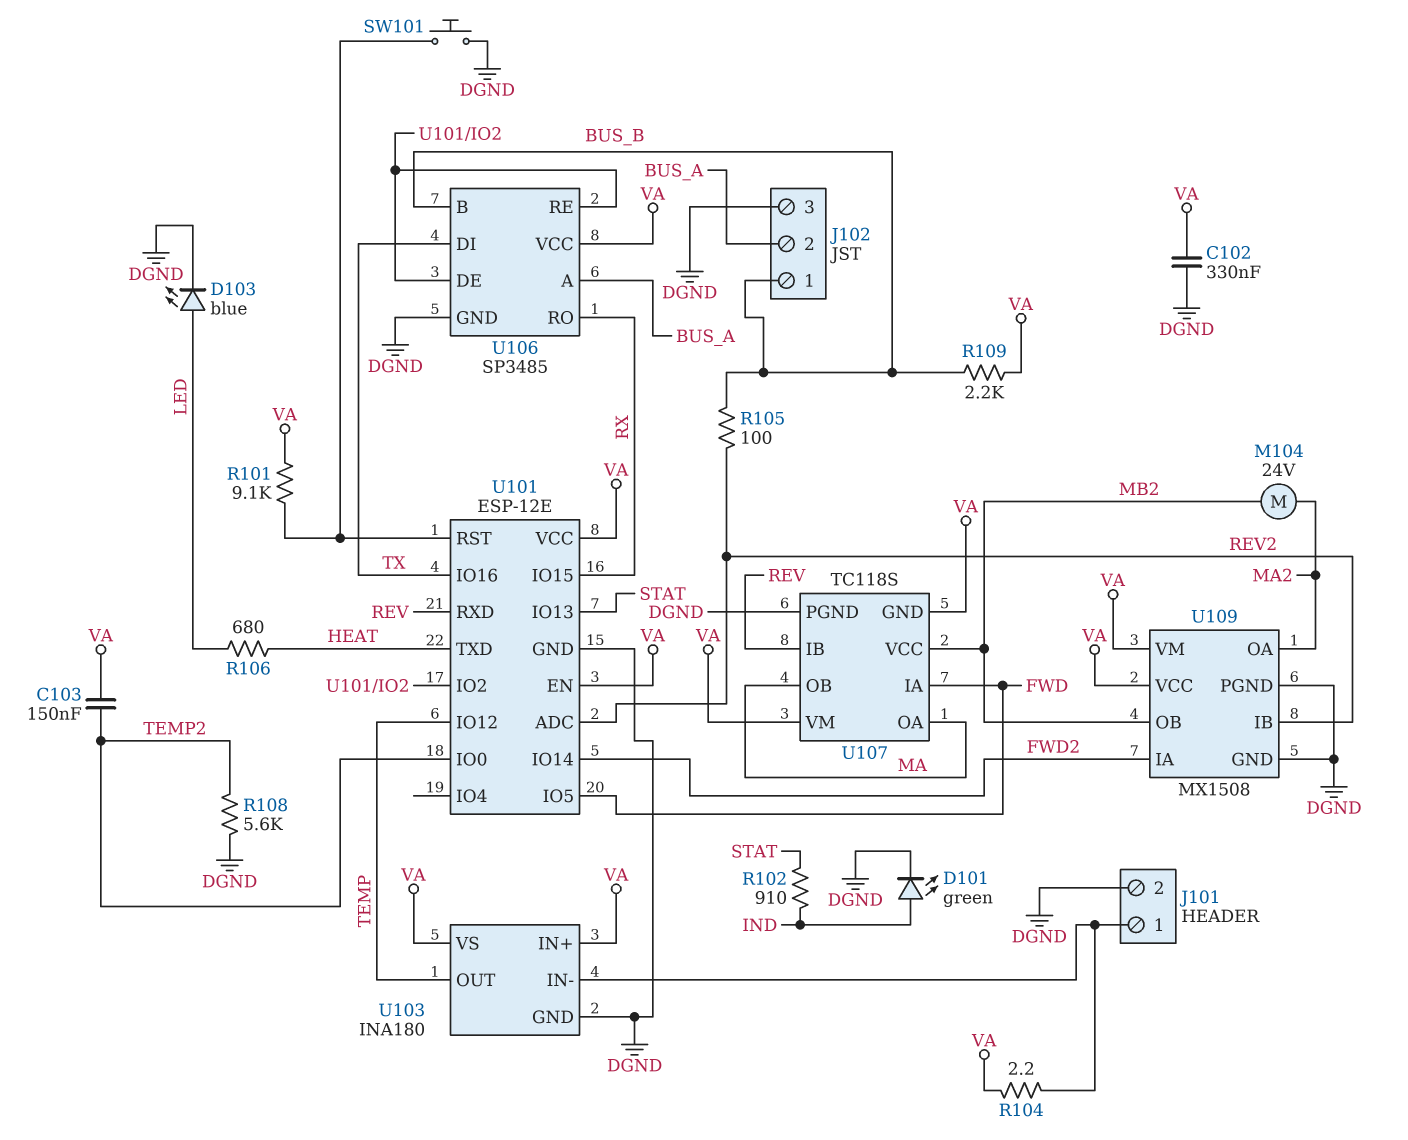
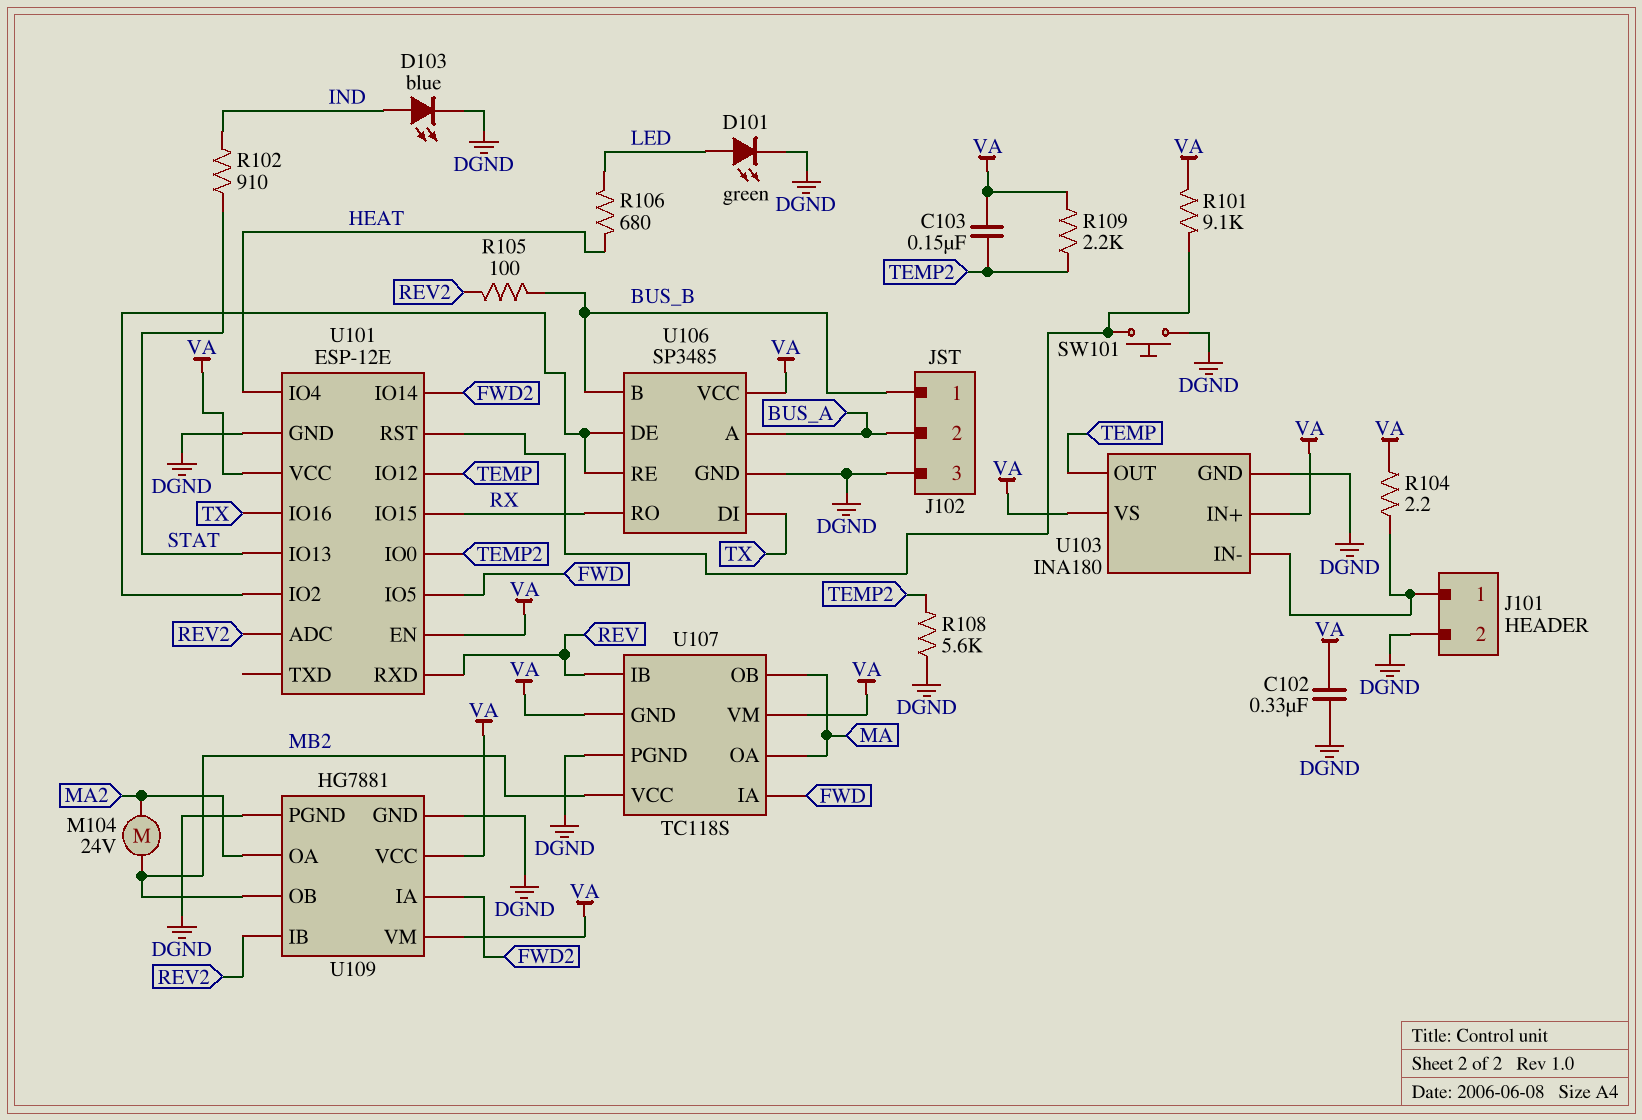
D101: LED green (A IND, K DGND) -> LED green (A LED, K DGND)
D103: LED blue (A LED, K DGND) -> LED blue (A IND, K DGND)
R109: 2.2k (BUS_B, VA) -> 2.2k (TEMP2, VA)
U101 pin IO4: none -> HEAT
U101 pin TXD: HEAT -> none
U109: MX1508 -> HG7881

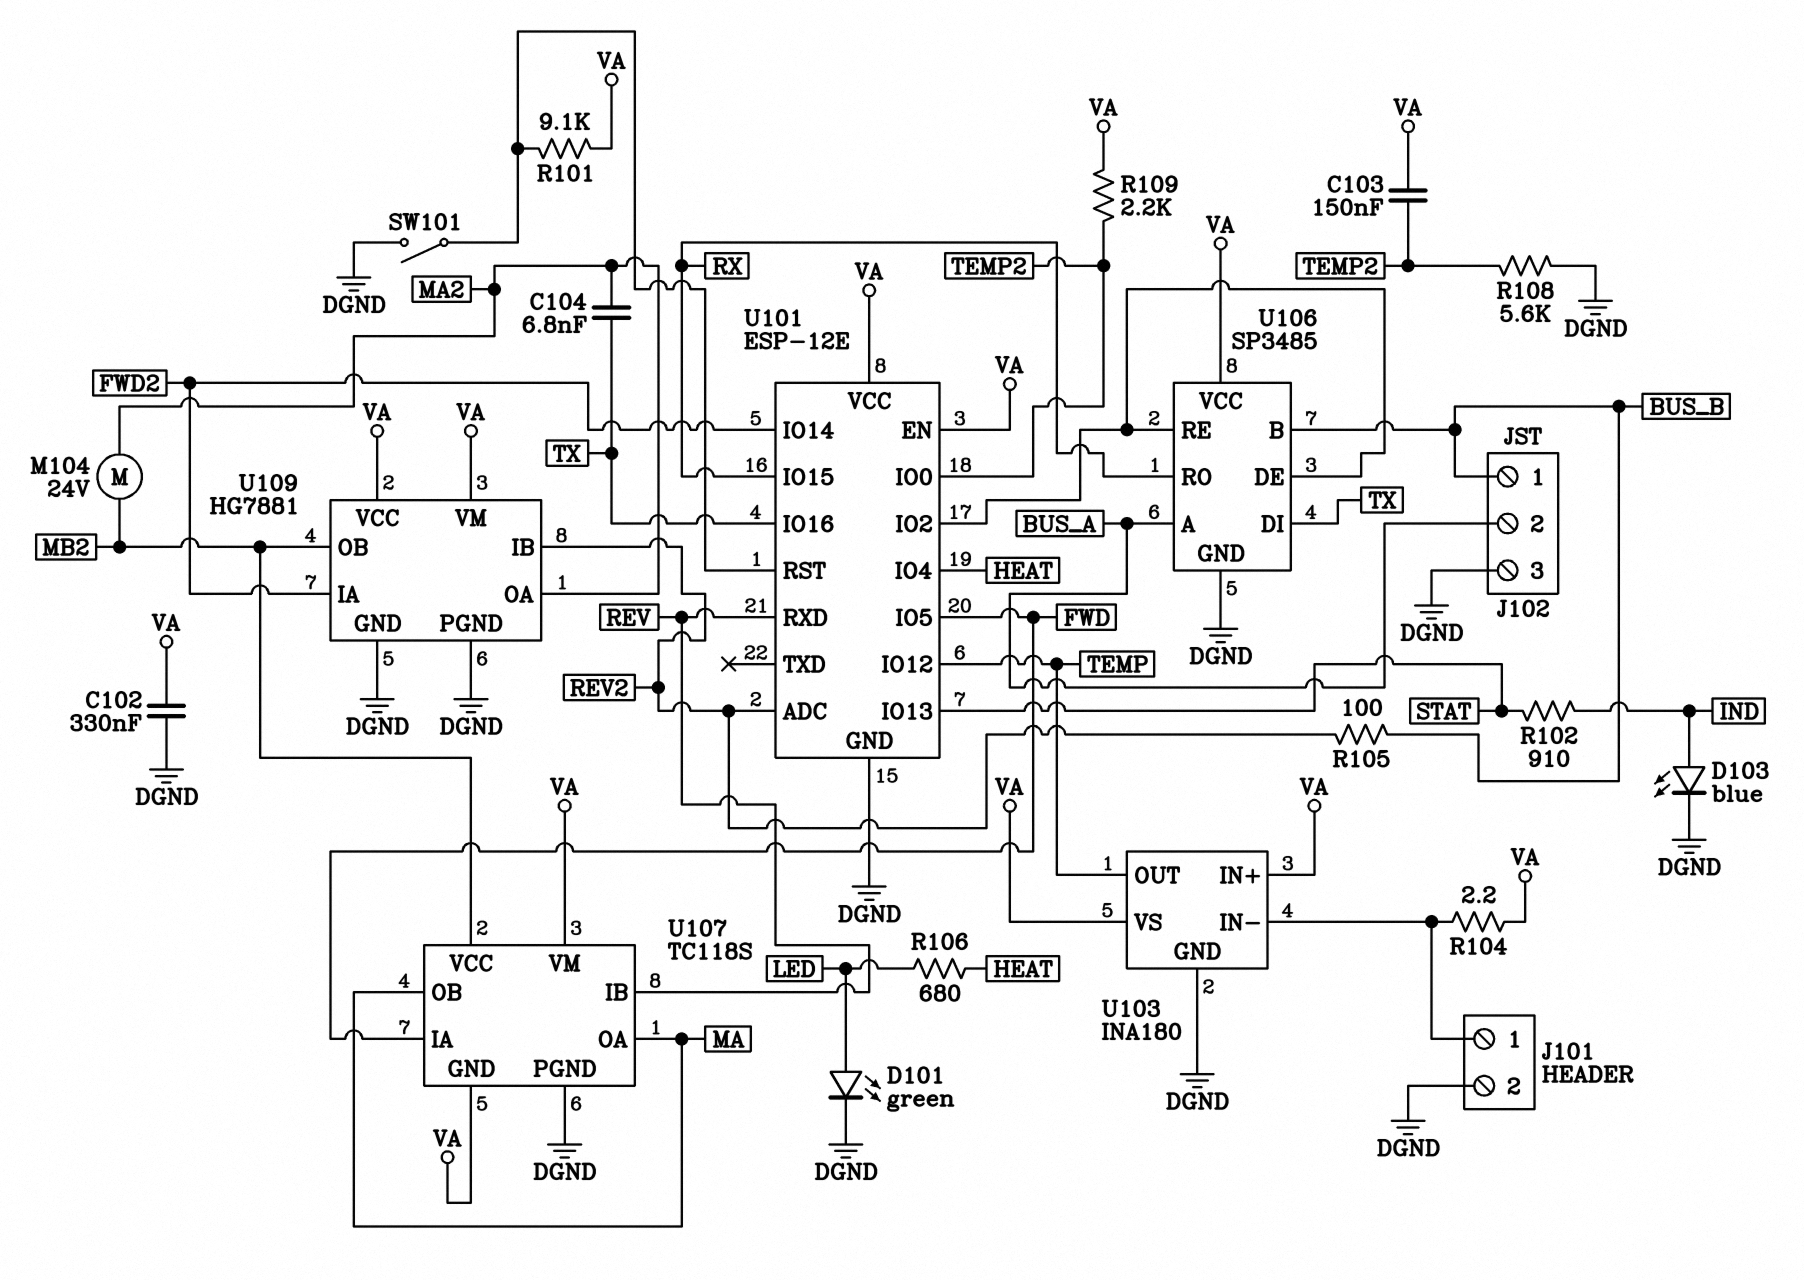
C104: none -> 6.8nF (MA2, TX)
SW101: button (DGND, U101/RST) -> switch (DGND, U101/RST)

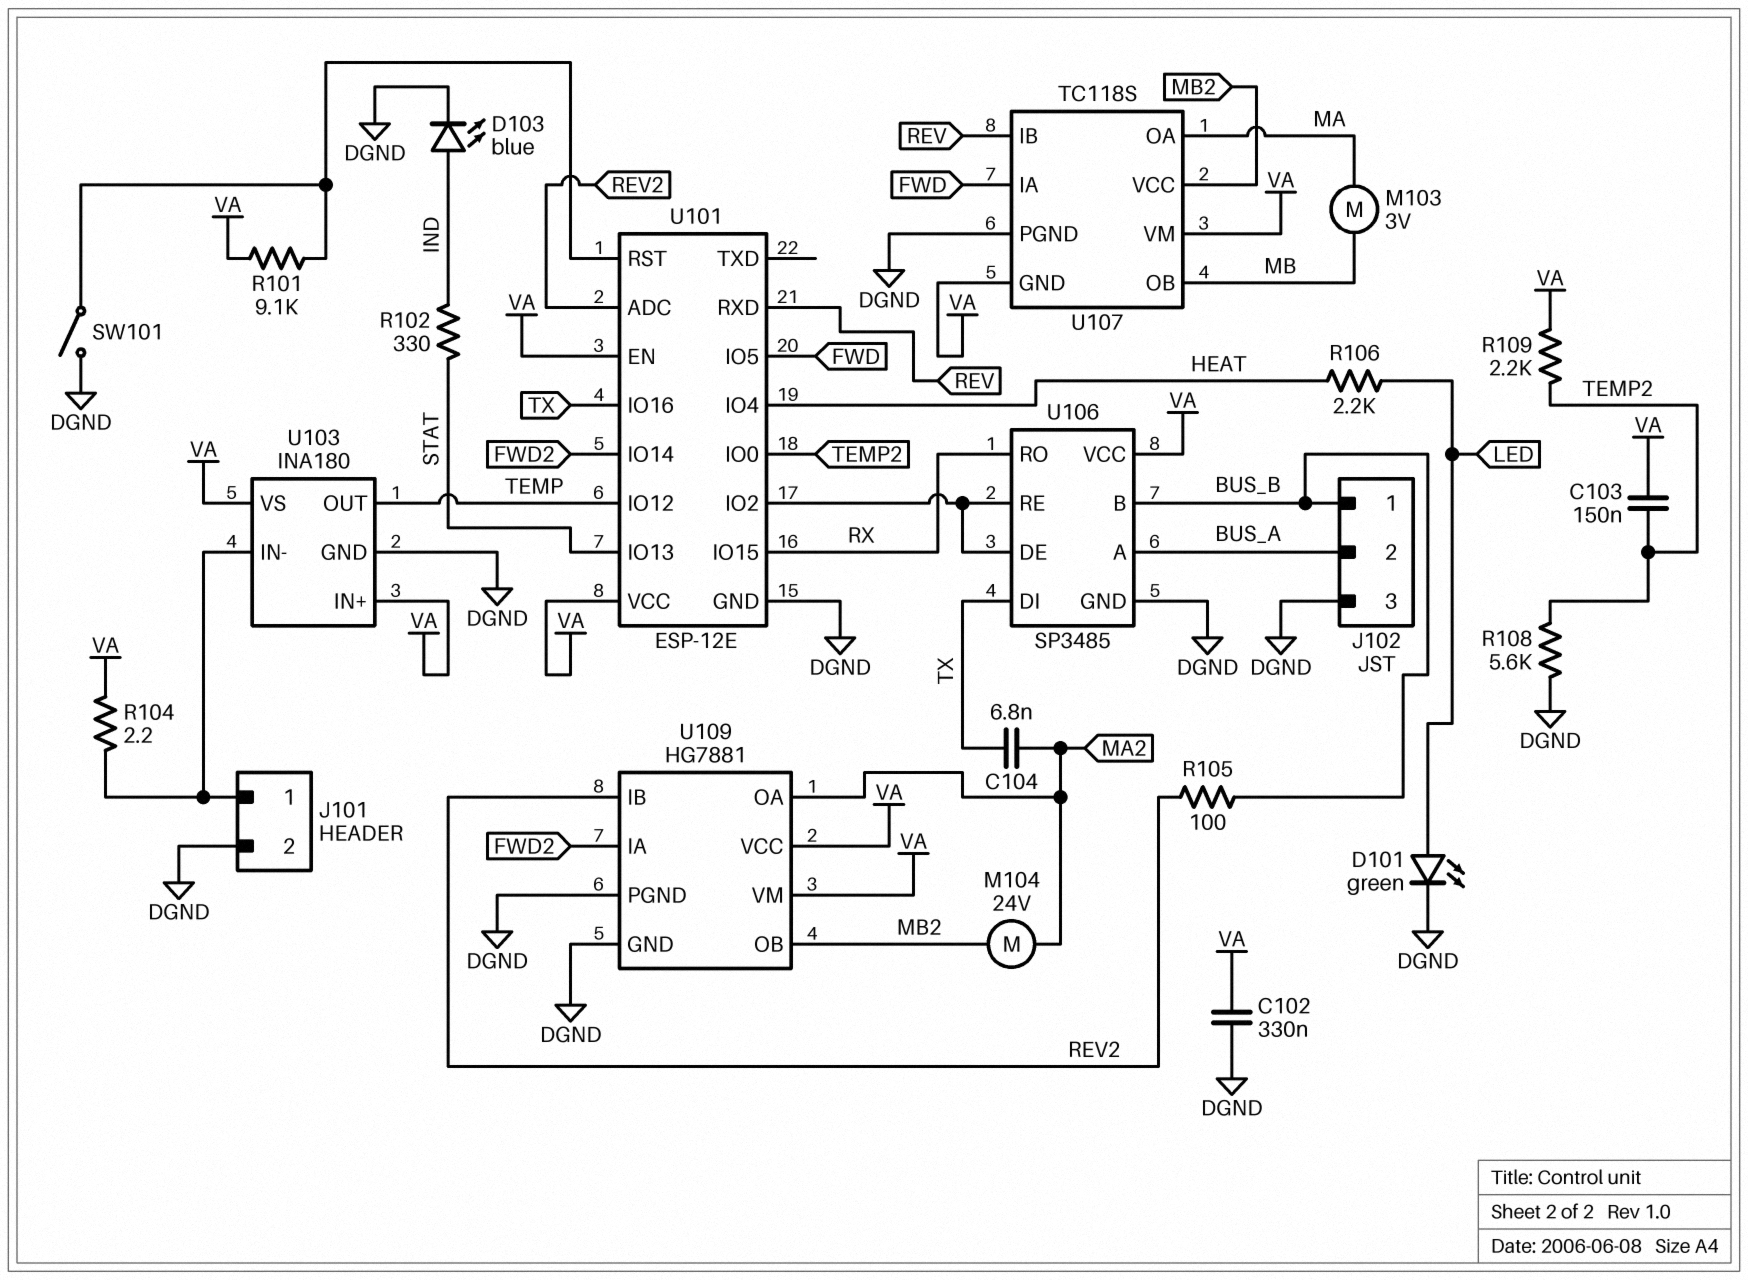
M103: none -> motor 3V (MA, MB)
R102: 910 (IND, STAT) -> 330 (IND, STAT)
R106: 680 (HEAT, LED) -> 2.2k (HEAT, LED)
U107 pin OB: MA -> MB

